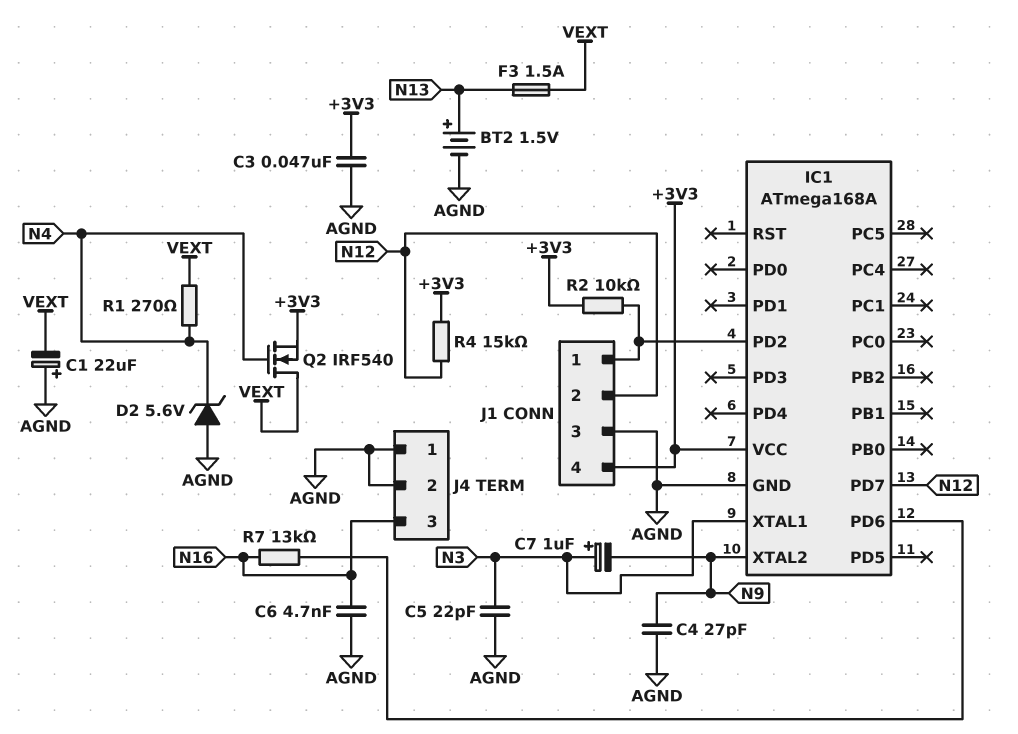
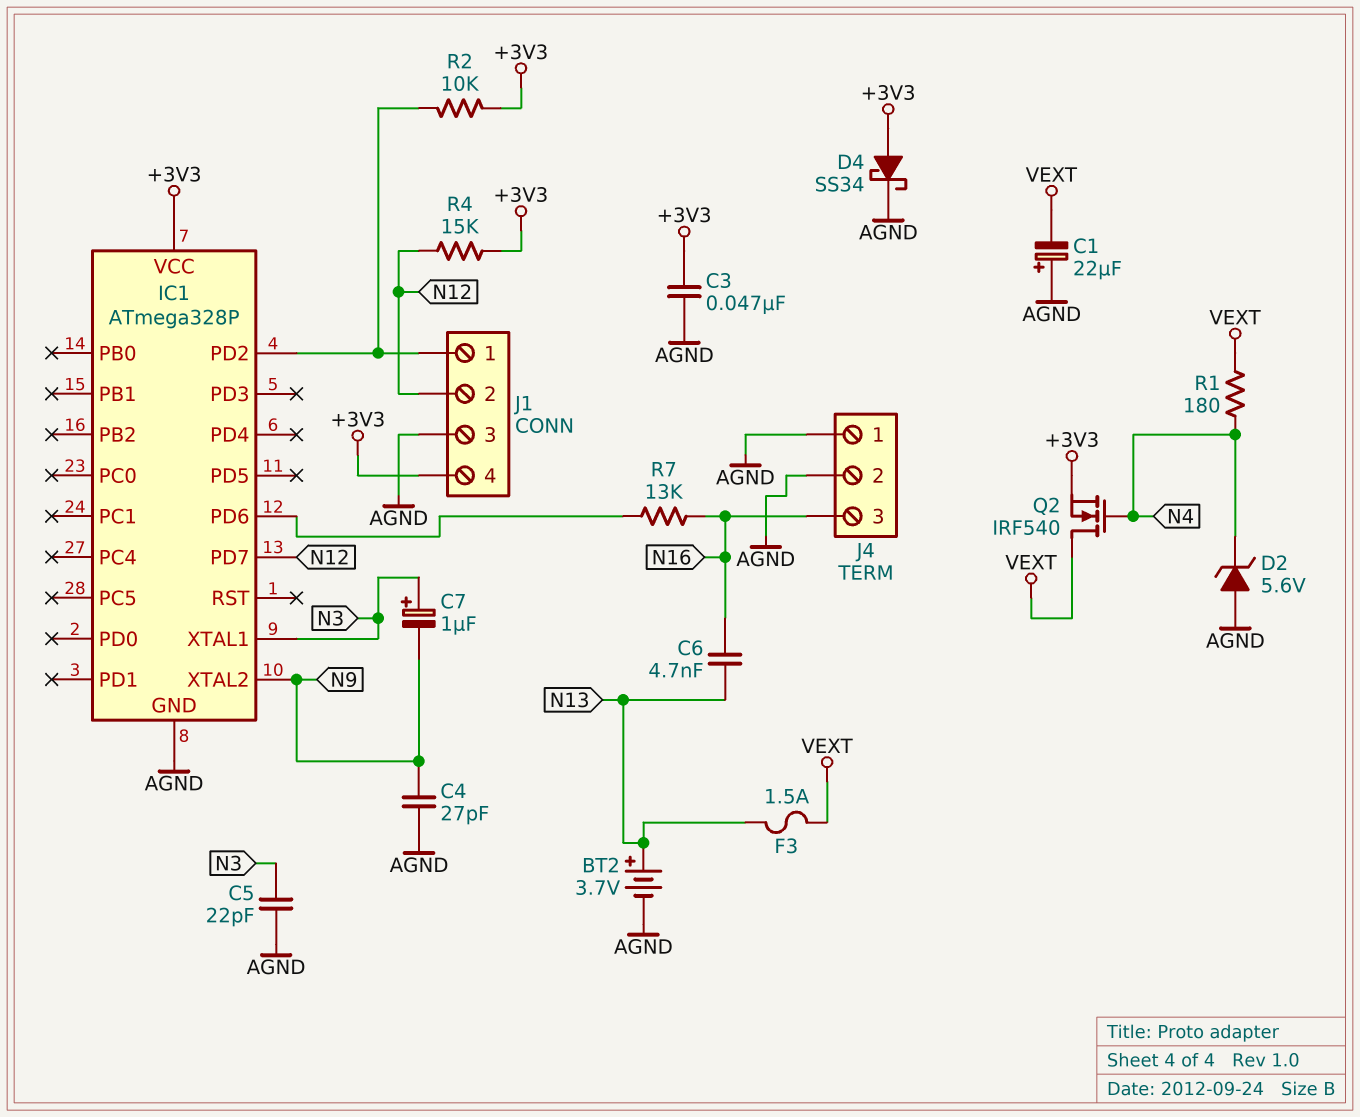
BT2: 1.5V (plus N13, minus AGND) -> 3.7V (plus N13, minus AGND)
C6: 4.7nF (AGND, N16) -> 4.7nF (N13, N16)
D4: none -> schottky SS34 (A +3V3, K AGND)
IC1: ATmega168A -> ATmega328P
R1: 270 (N4, VEXT) -> 180 (N4, VEXT)

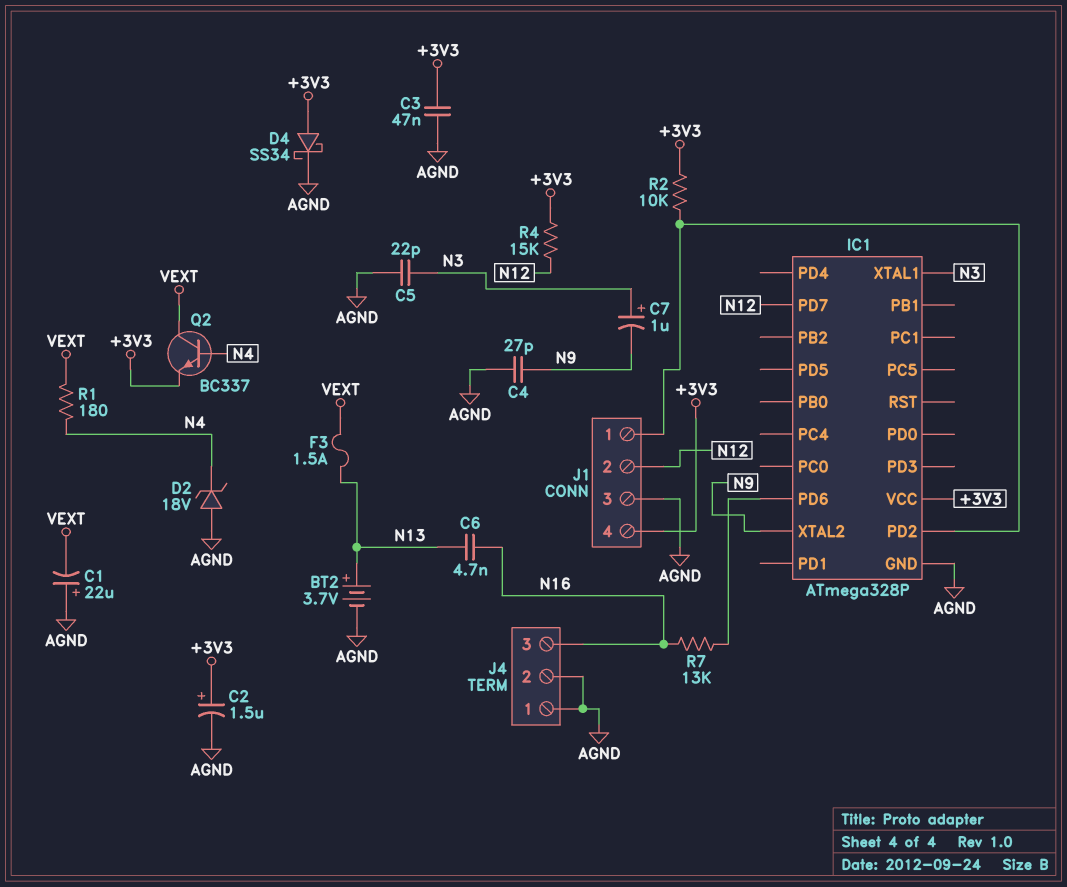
C2: none -> 1.5uF (plus +3V3, minus AGND)
D2: zener 5.6V (A AGND, K N4) -> zener 18V (A AGND, K N4)
Q2: NMOS IRF540 (G N4, D VEXT, S +3V3) -> NPN BC337 (B N4, C VEXT, E +3V3)

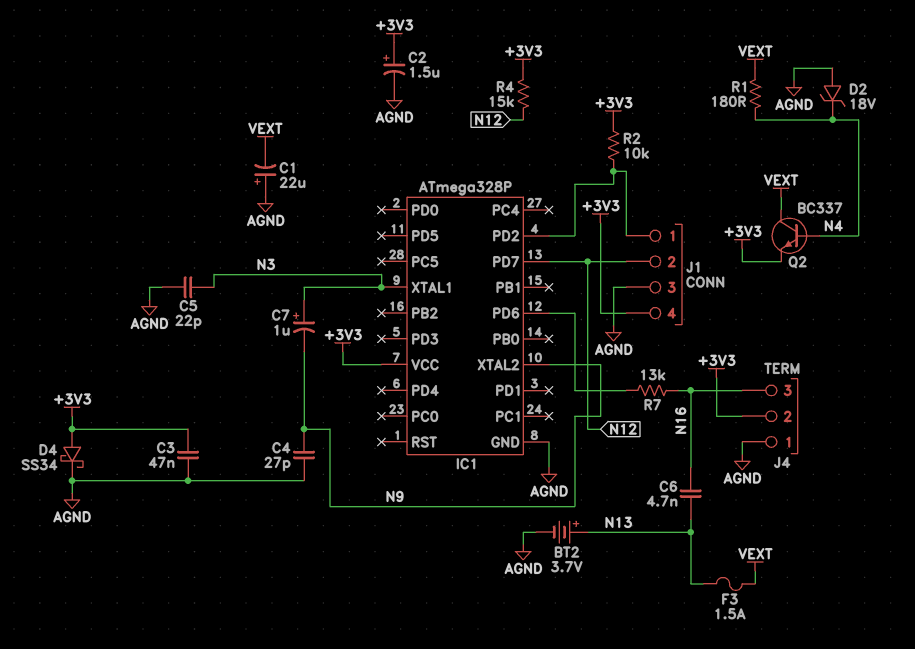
J4 pin 2: AGND -> +3V3

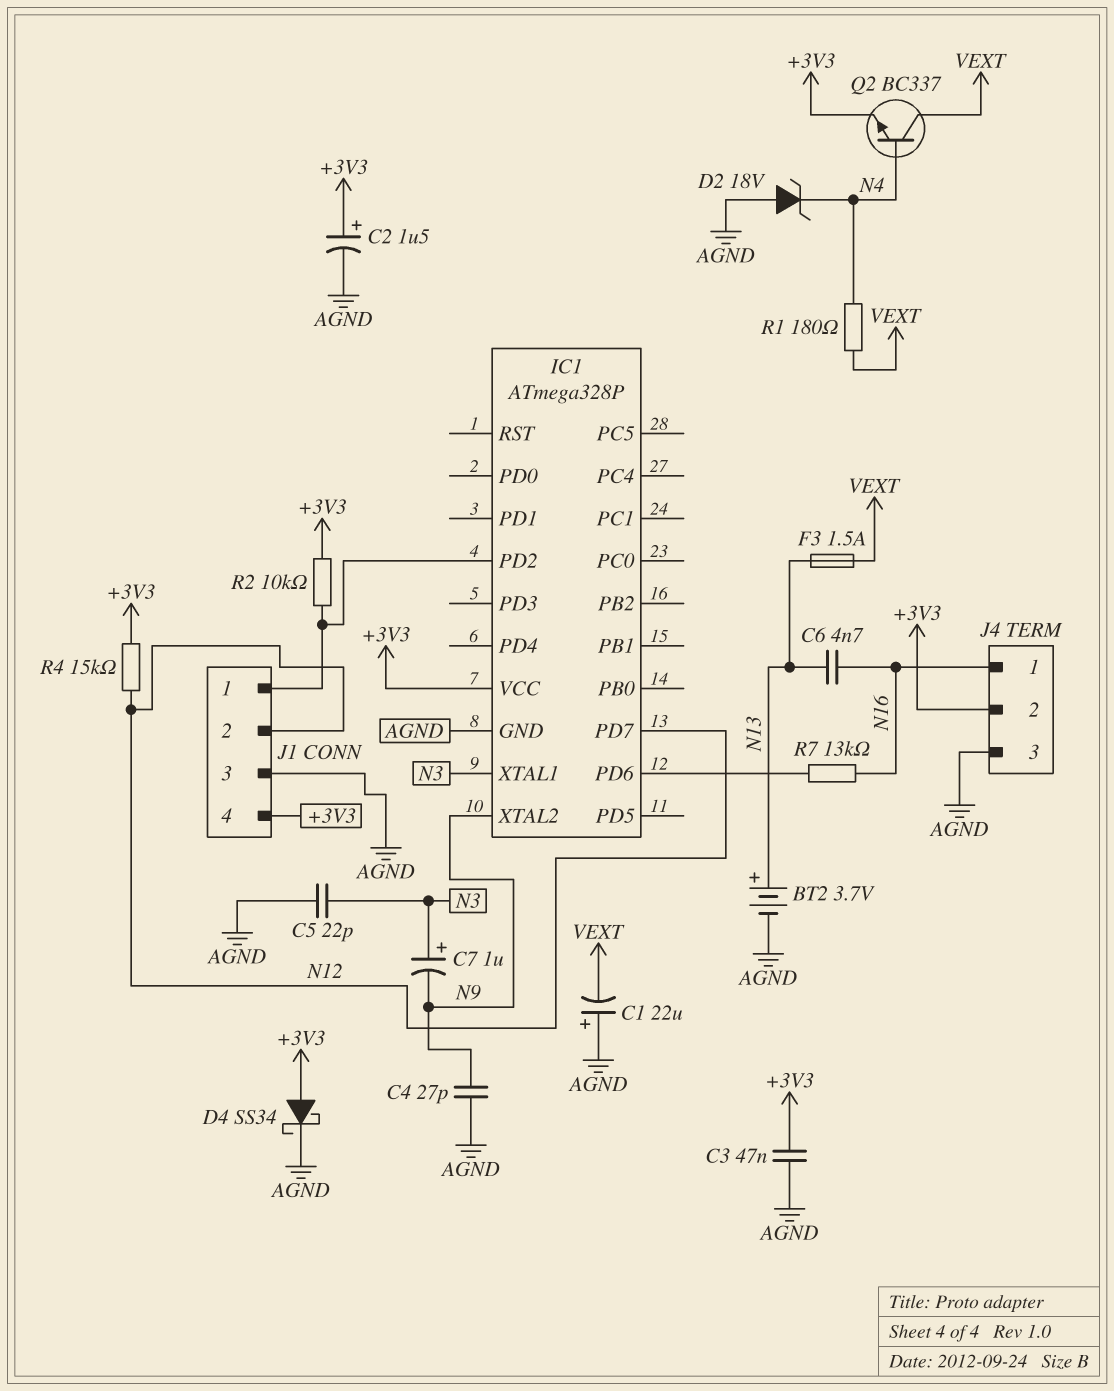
J4 pin 1: AGND -> N16
J4 pin 3: N16 -> AGND

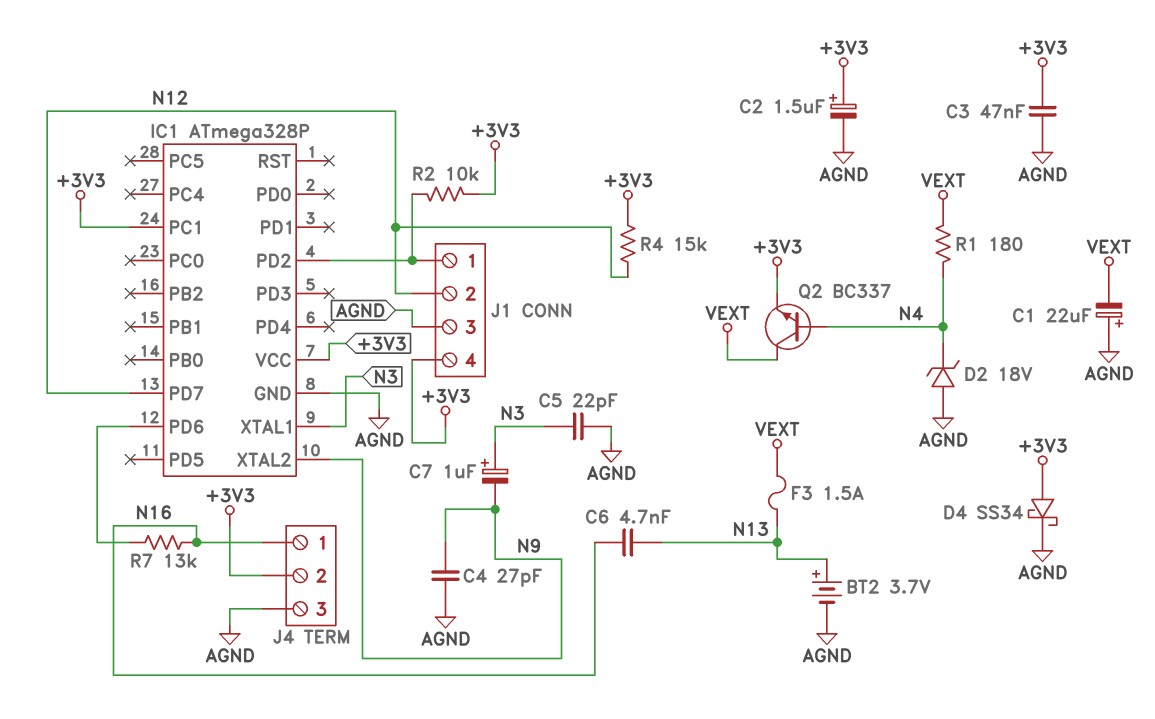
IC1 pin PC1: none -> +3V3

